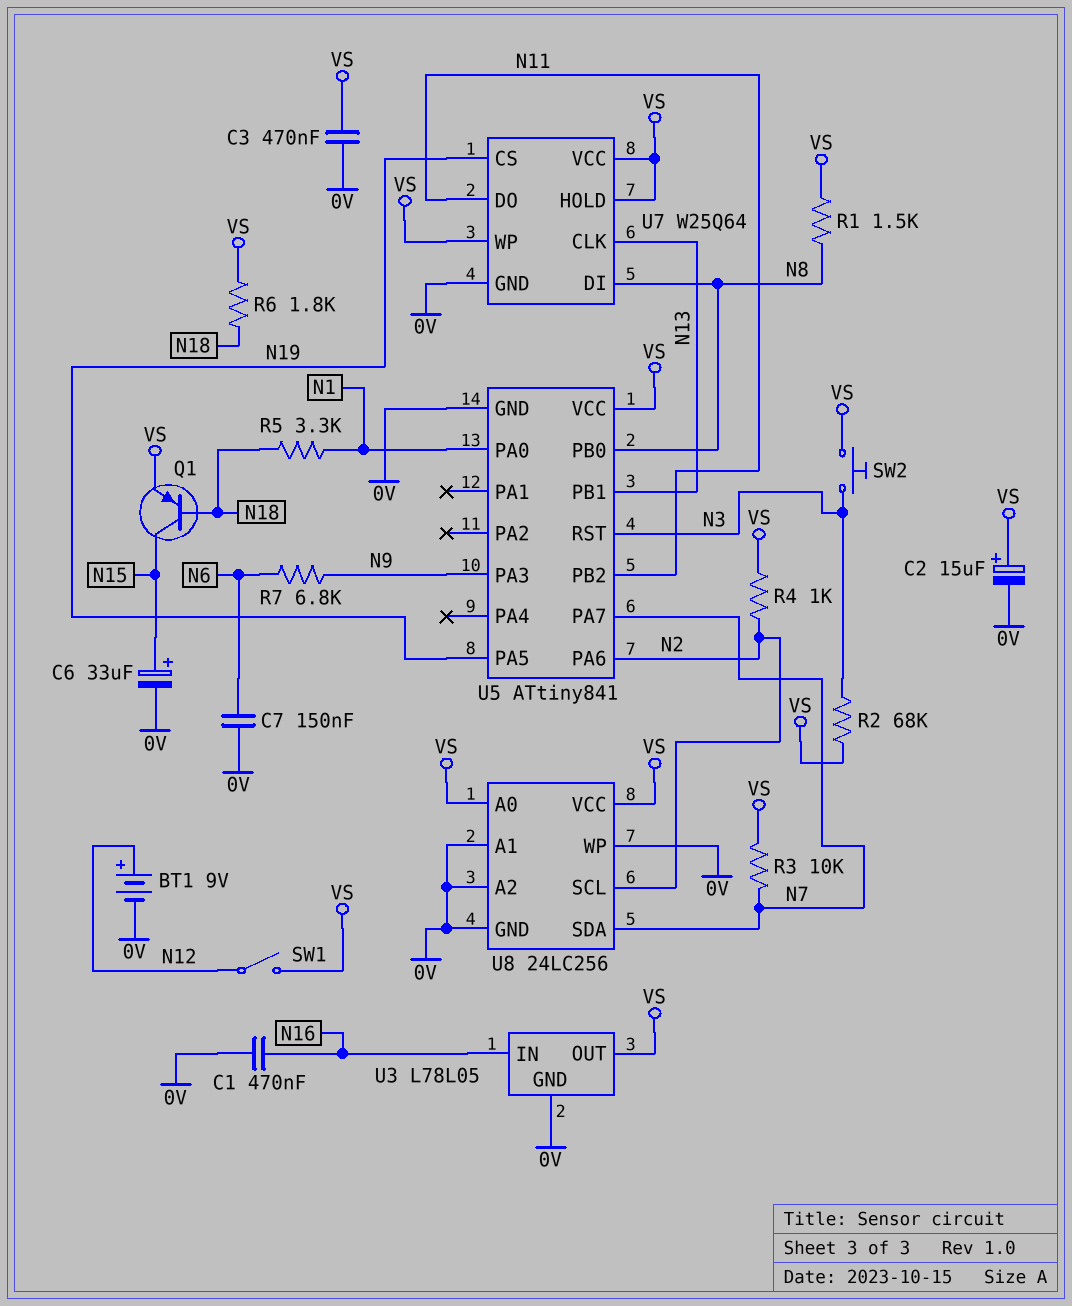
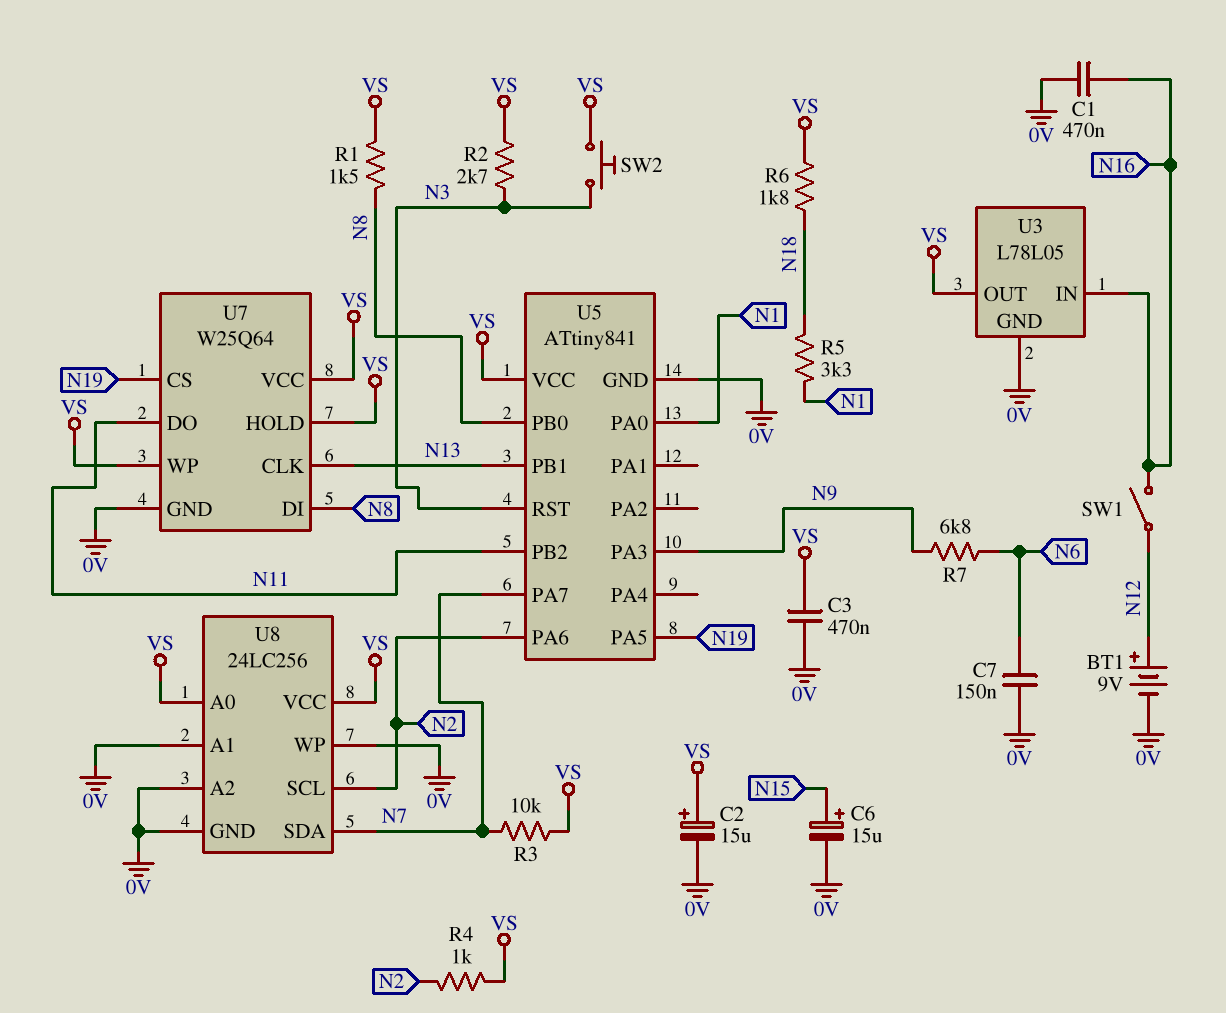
C6: 33uF (plus N15, minus 0V) -> 15uF (plus N15, minus 0V)
Q1: PNP (B N18, C N15, E VS) -> none
R2: 68k (N3, VS) -> 2.7k (N3, VS)
SW1: switch (N12, VS) -> switch (N12, N16)

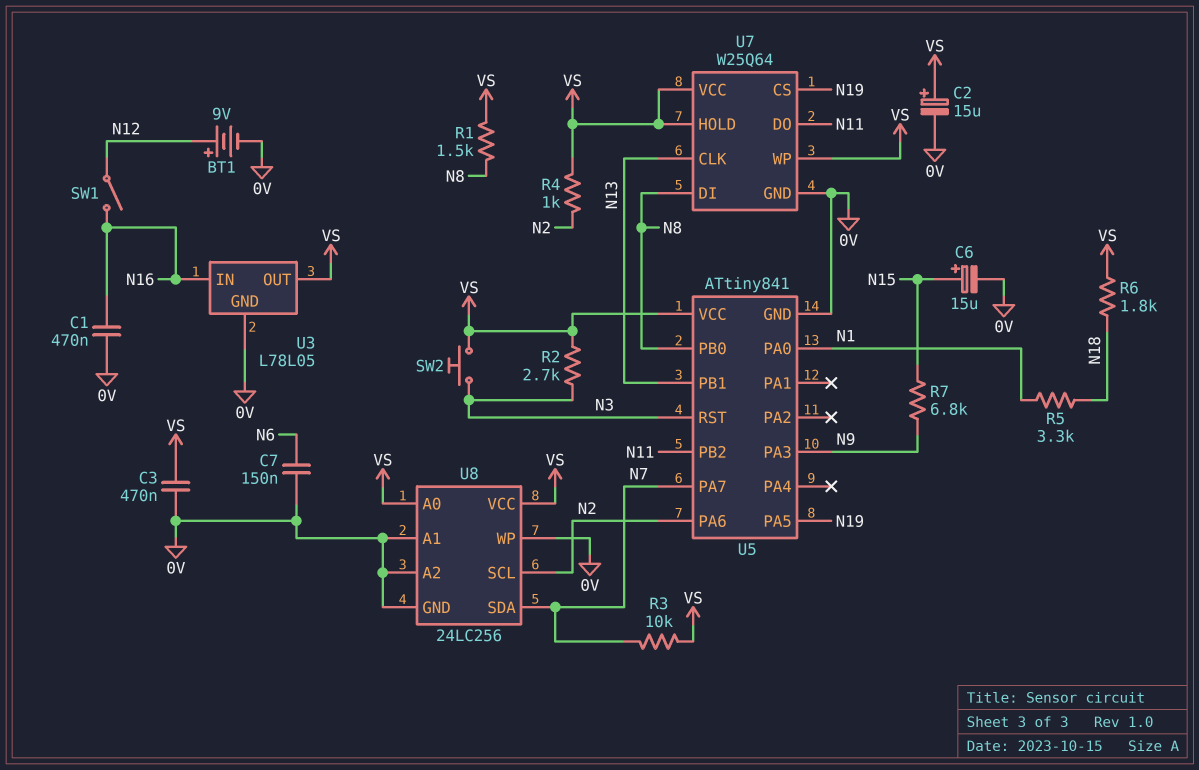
R7: 6.8k (N6, N9) -> 6.8k (N9, N15)

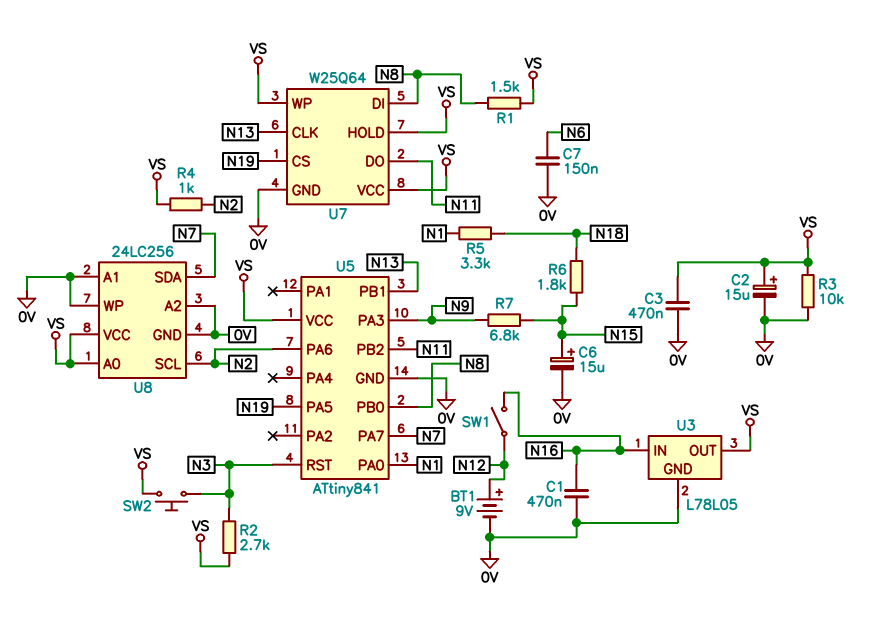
R3: 10k (N7, VS) -> 10k (0V, VS)
R6: 1.8k (N18, VS) -> 1.8k (N15, N18)

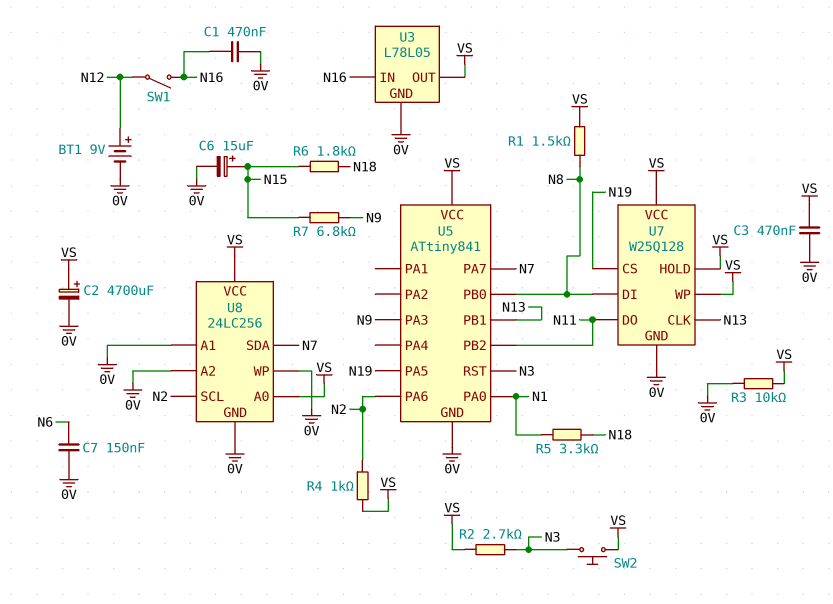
C2: 15uF (plus VS, minus 0V) -> 4700uF (plus VS, minus 0V)
U7: W25Q64 -> W25Q128

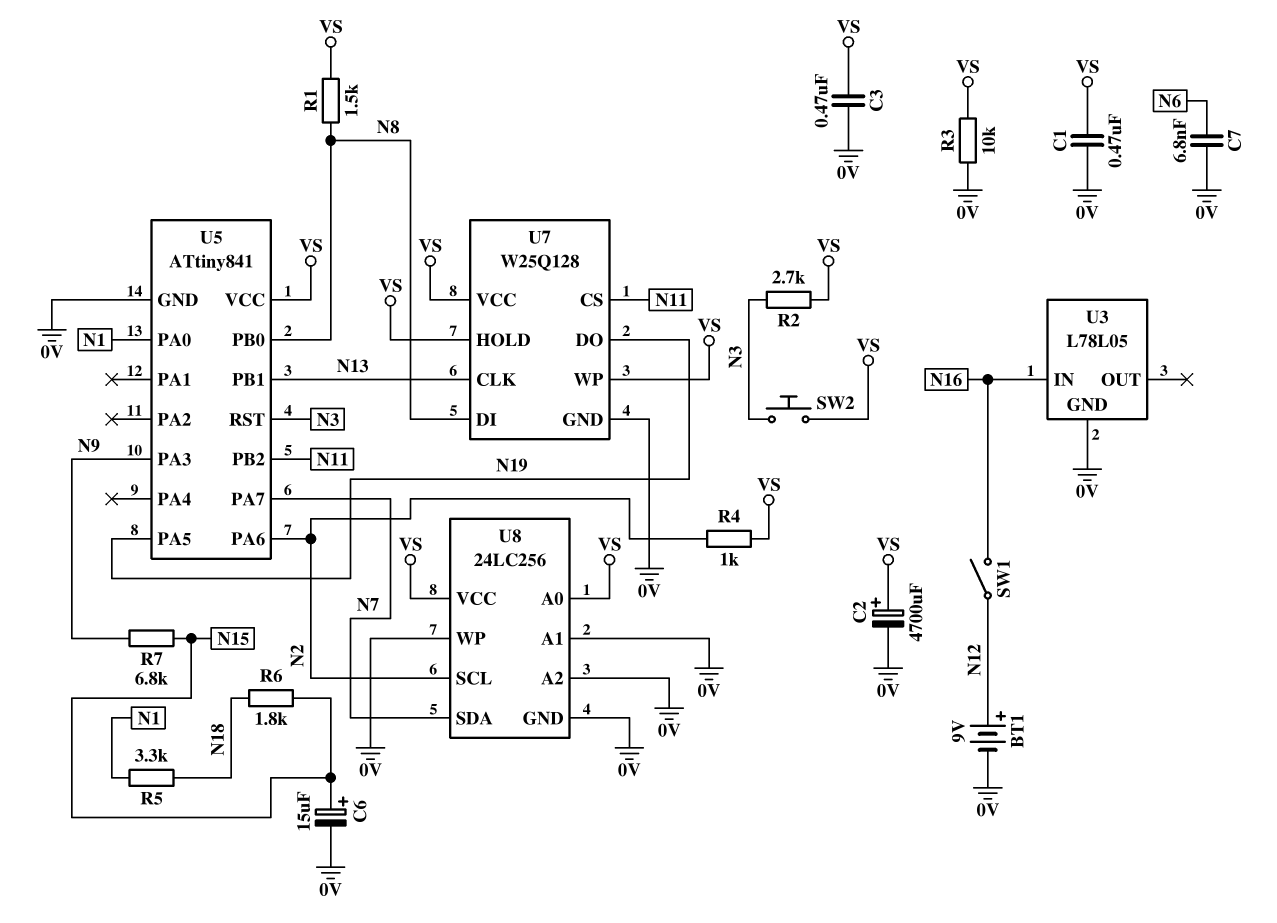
C1: 470nF (0V, N16) -> 470nF (0V, VS)
C7: 150nF (0V, N6) -> 6.8nF (0V, N6)
U3 pin OUT: VS -> none
U7 pin CS: N19 -> N11
U7 pin DO: N11 -> N19

